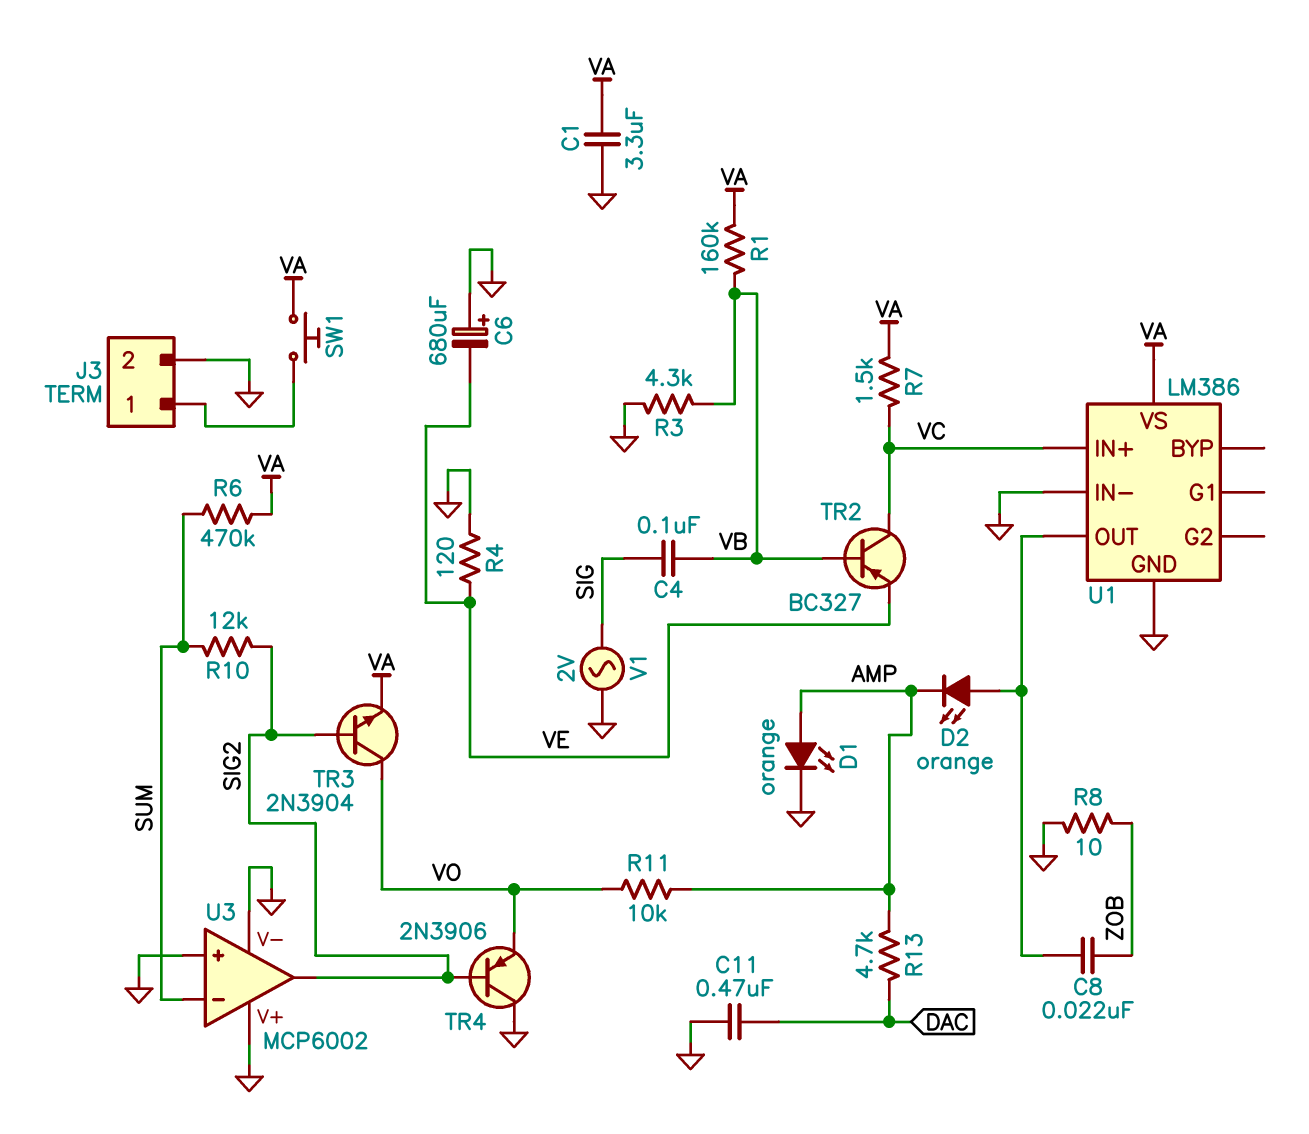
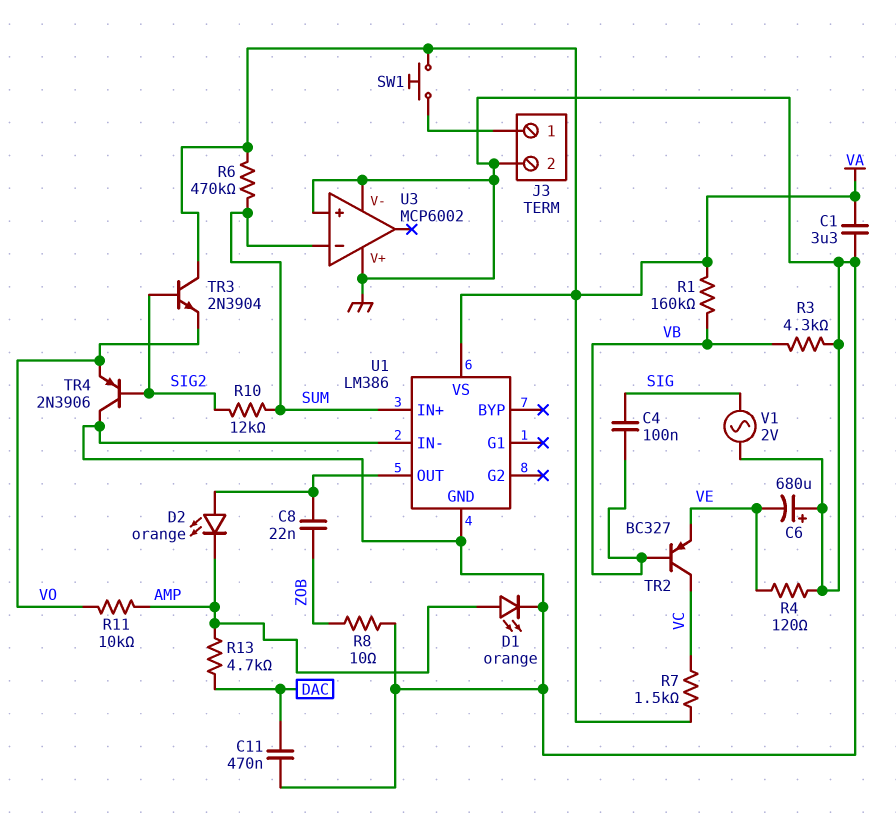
TR3: NPN 2N3904 (B SIG2, C VO, E VA) -> NPN 2N3904 (B SIG2, C VA, E VO)
U1 pin IN+: VC -> SUM
U3 pin out: SIG2 -> none

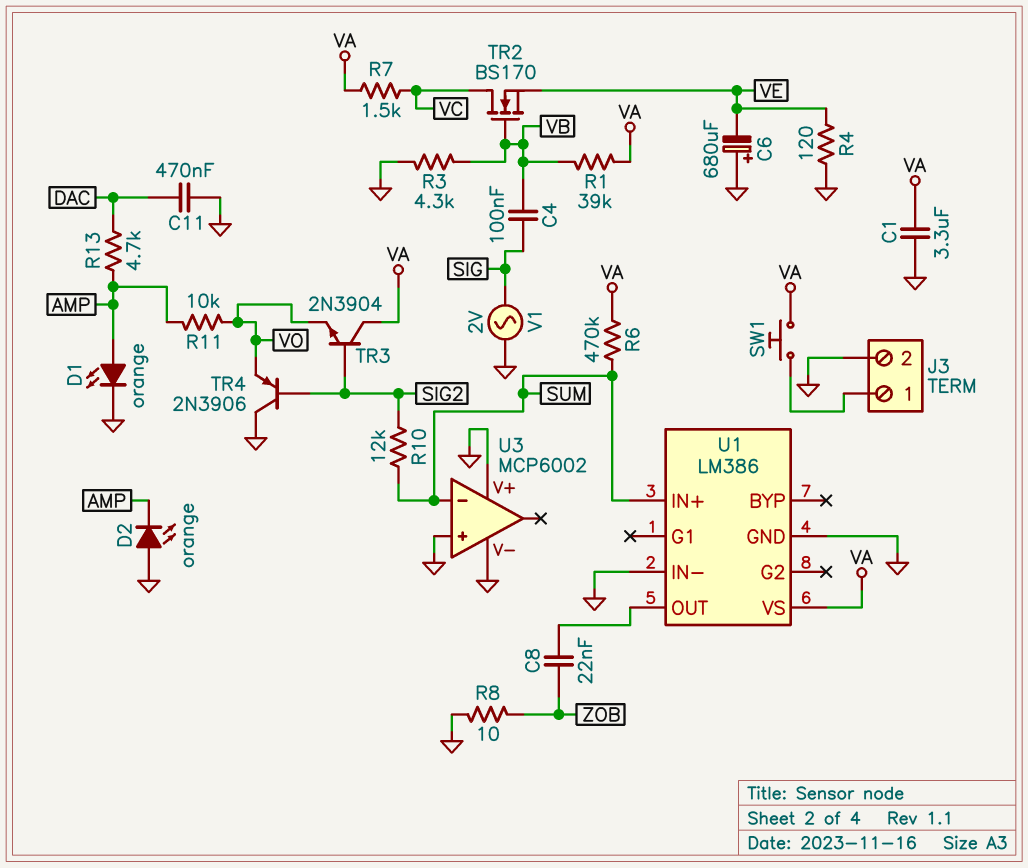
D2: LED orange (A U1/OUT, K AMP) -> LED orange (A GND, K AMP)
R1: 160k (VA, VB) -> 39k (VA, VB)
TR2: PNP BC327 (B VB, C VC, E VE) -> NMOS BS170 (G VB, D VC, S VE)

